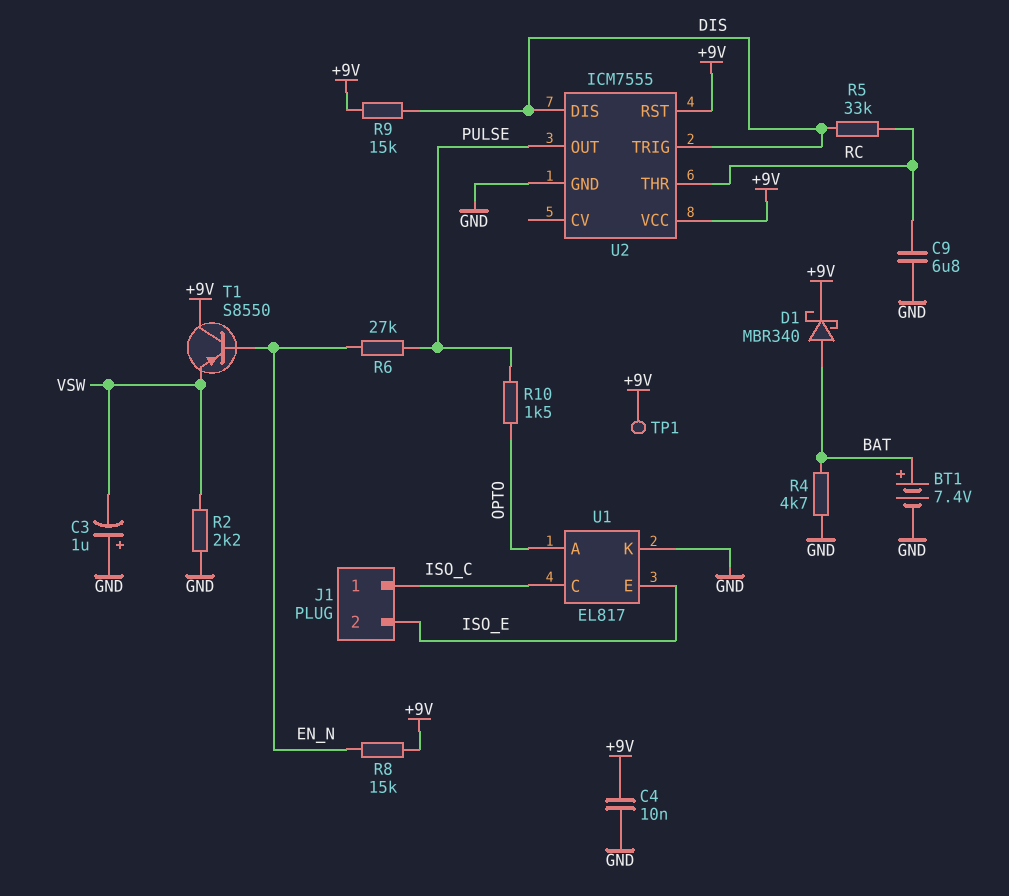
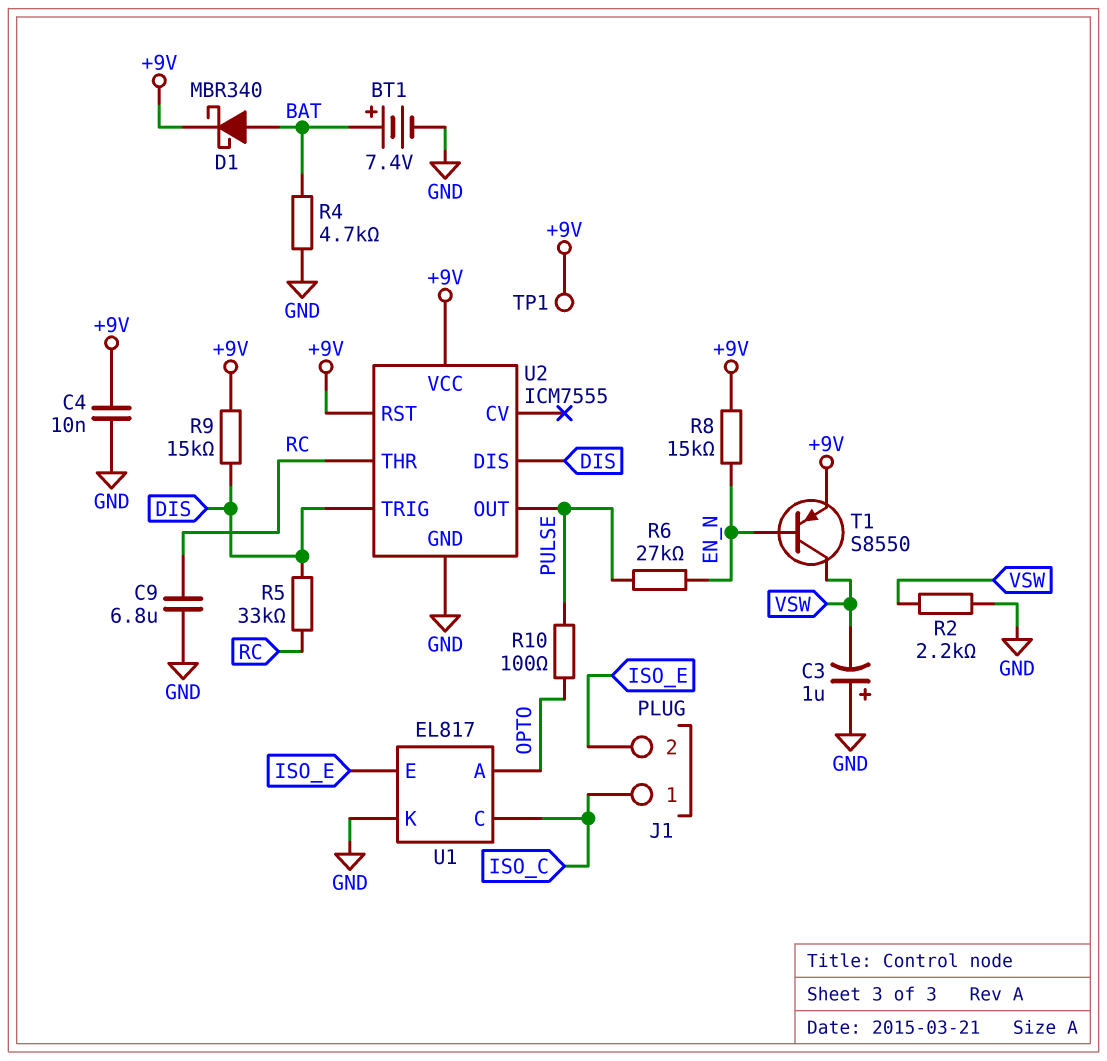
R10: 1.5k (OPTO, PULSE) -> 100 (OPTO, PULSE)
T1: PNP S8550 (B EN_N, C +9V, E VSW) -> PNP S8550 (B EN_N, C VSW, E +9V)

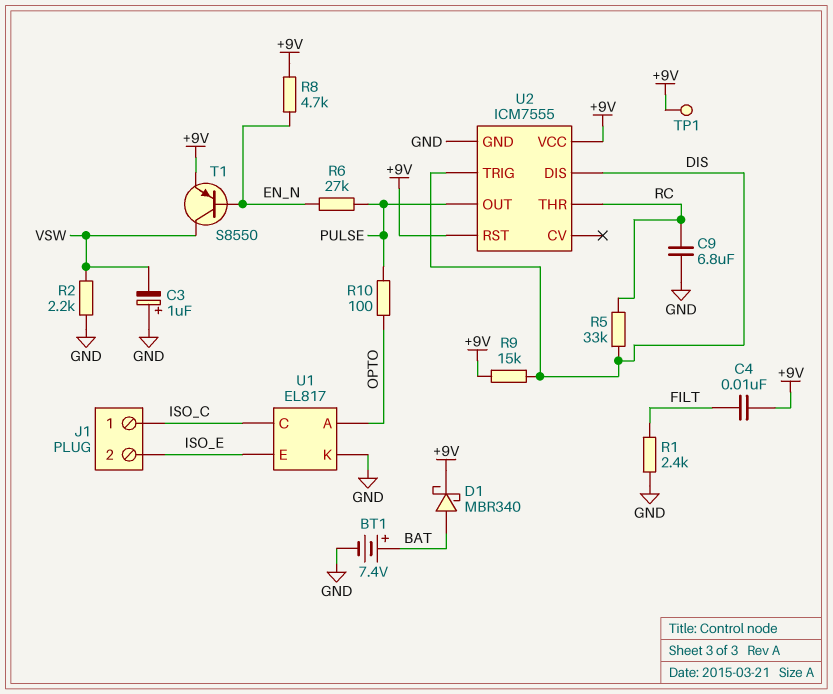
C4: 10nF (+9V, GND) -> 10nF (+9V, FILT)
R1: none -> 2.4k (FILT, GND)
R4: 4.7k (BAT, GND) -> none
R8: 15k (+9V, EN_N) -> 4.7k (+9V, EN_N)

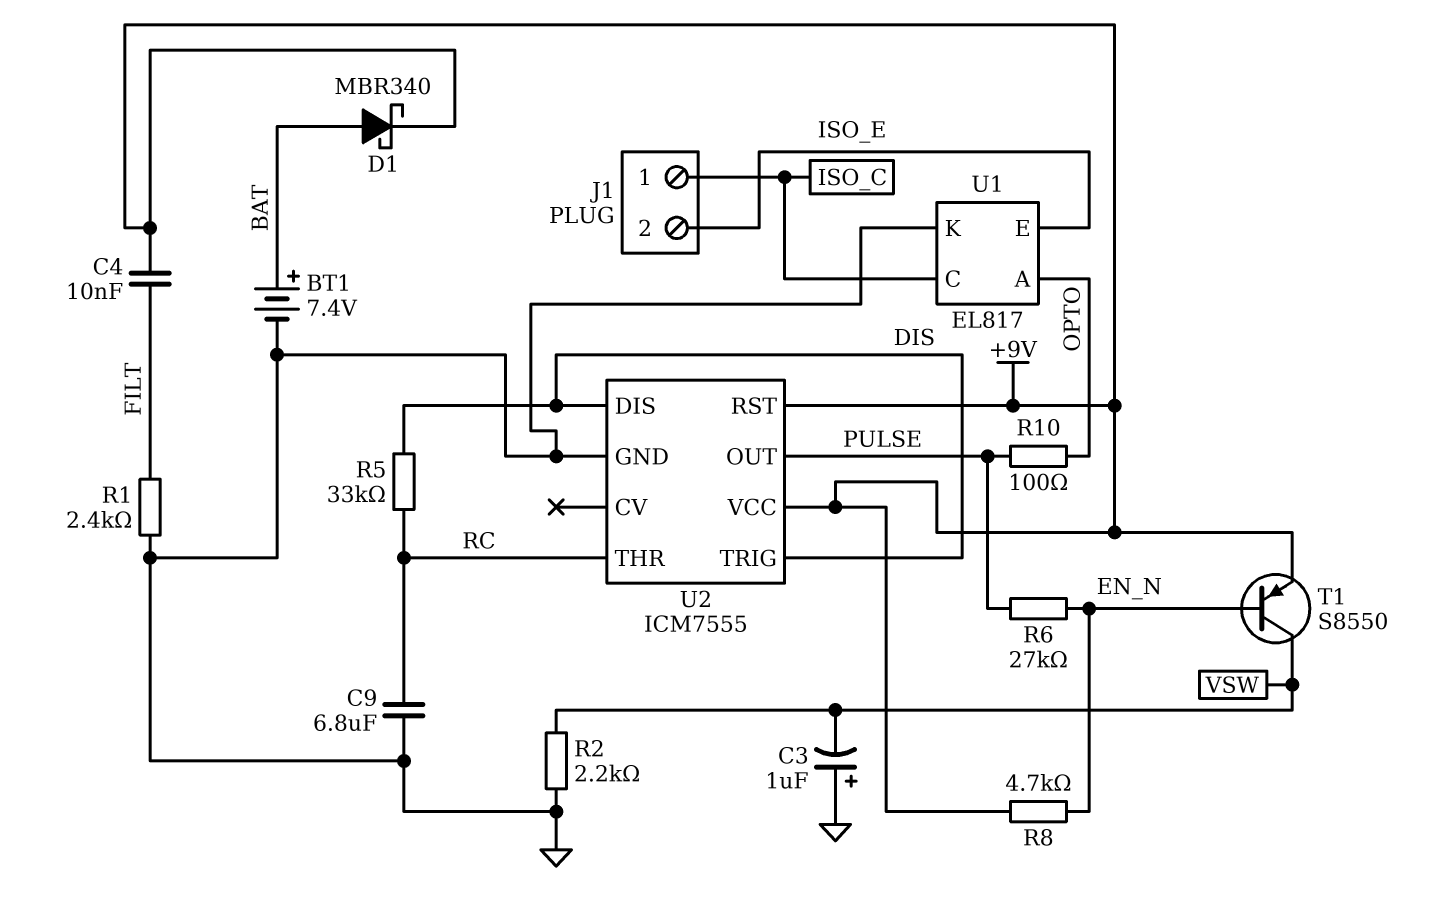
R9: 15k (+9V, DIS) -> none
TP1: test point (+9V) -> none

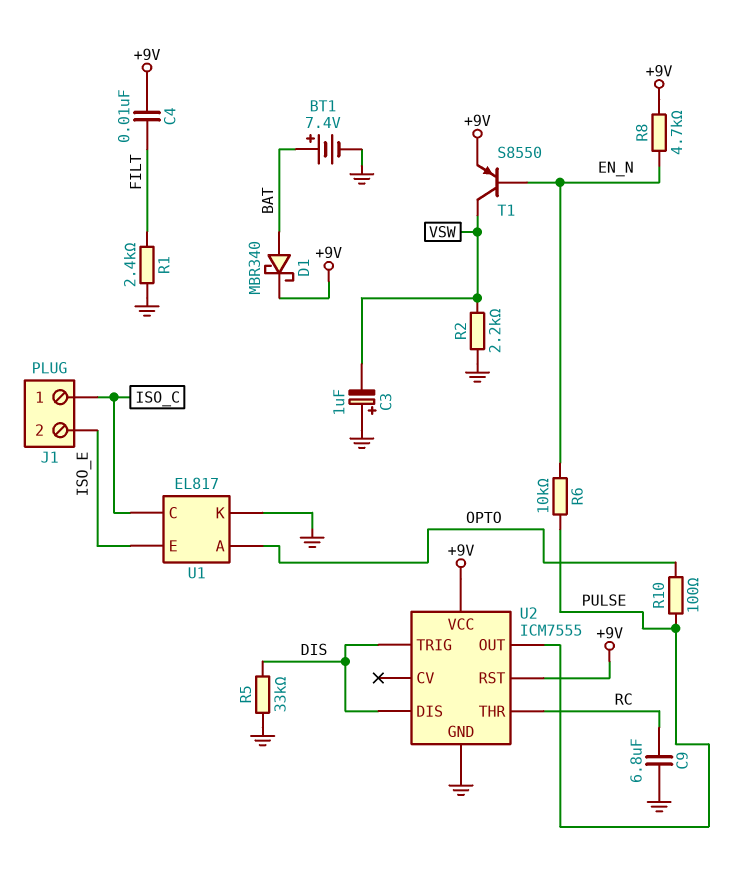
R5: 33k (DIS, RC) -> 33k (DIS, GND)
R6: 27k (EN_N, PULSE) -> 10k (EN_N, PULSE)

